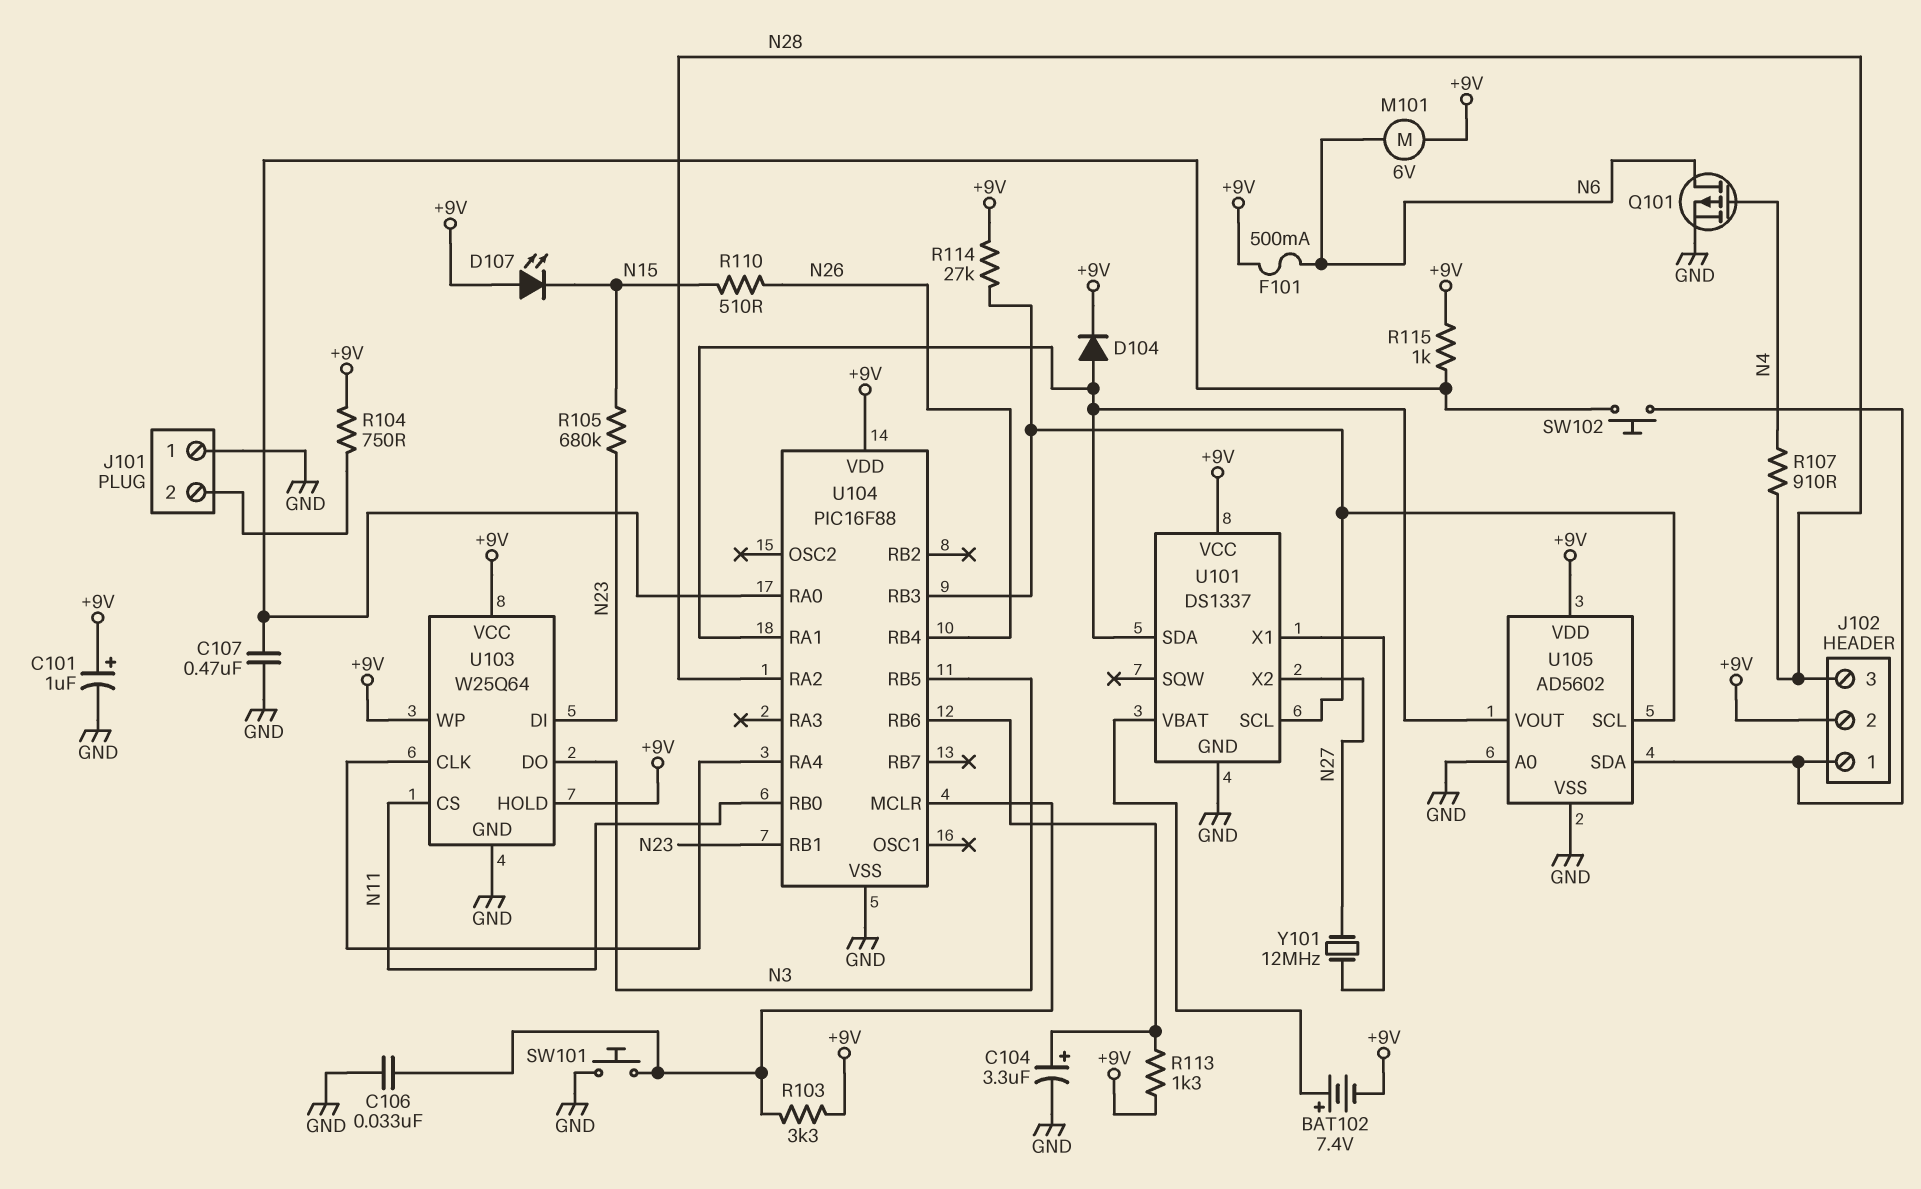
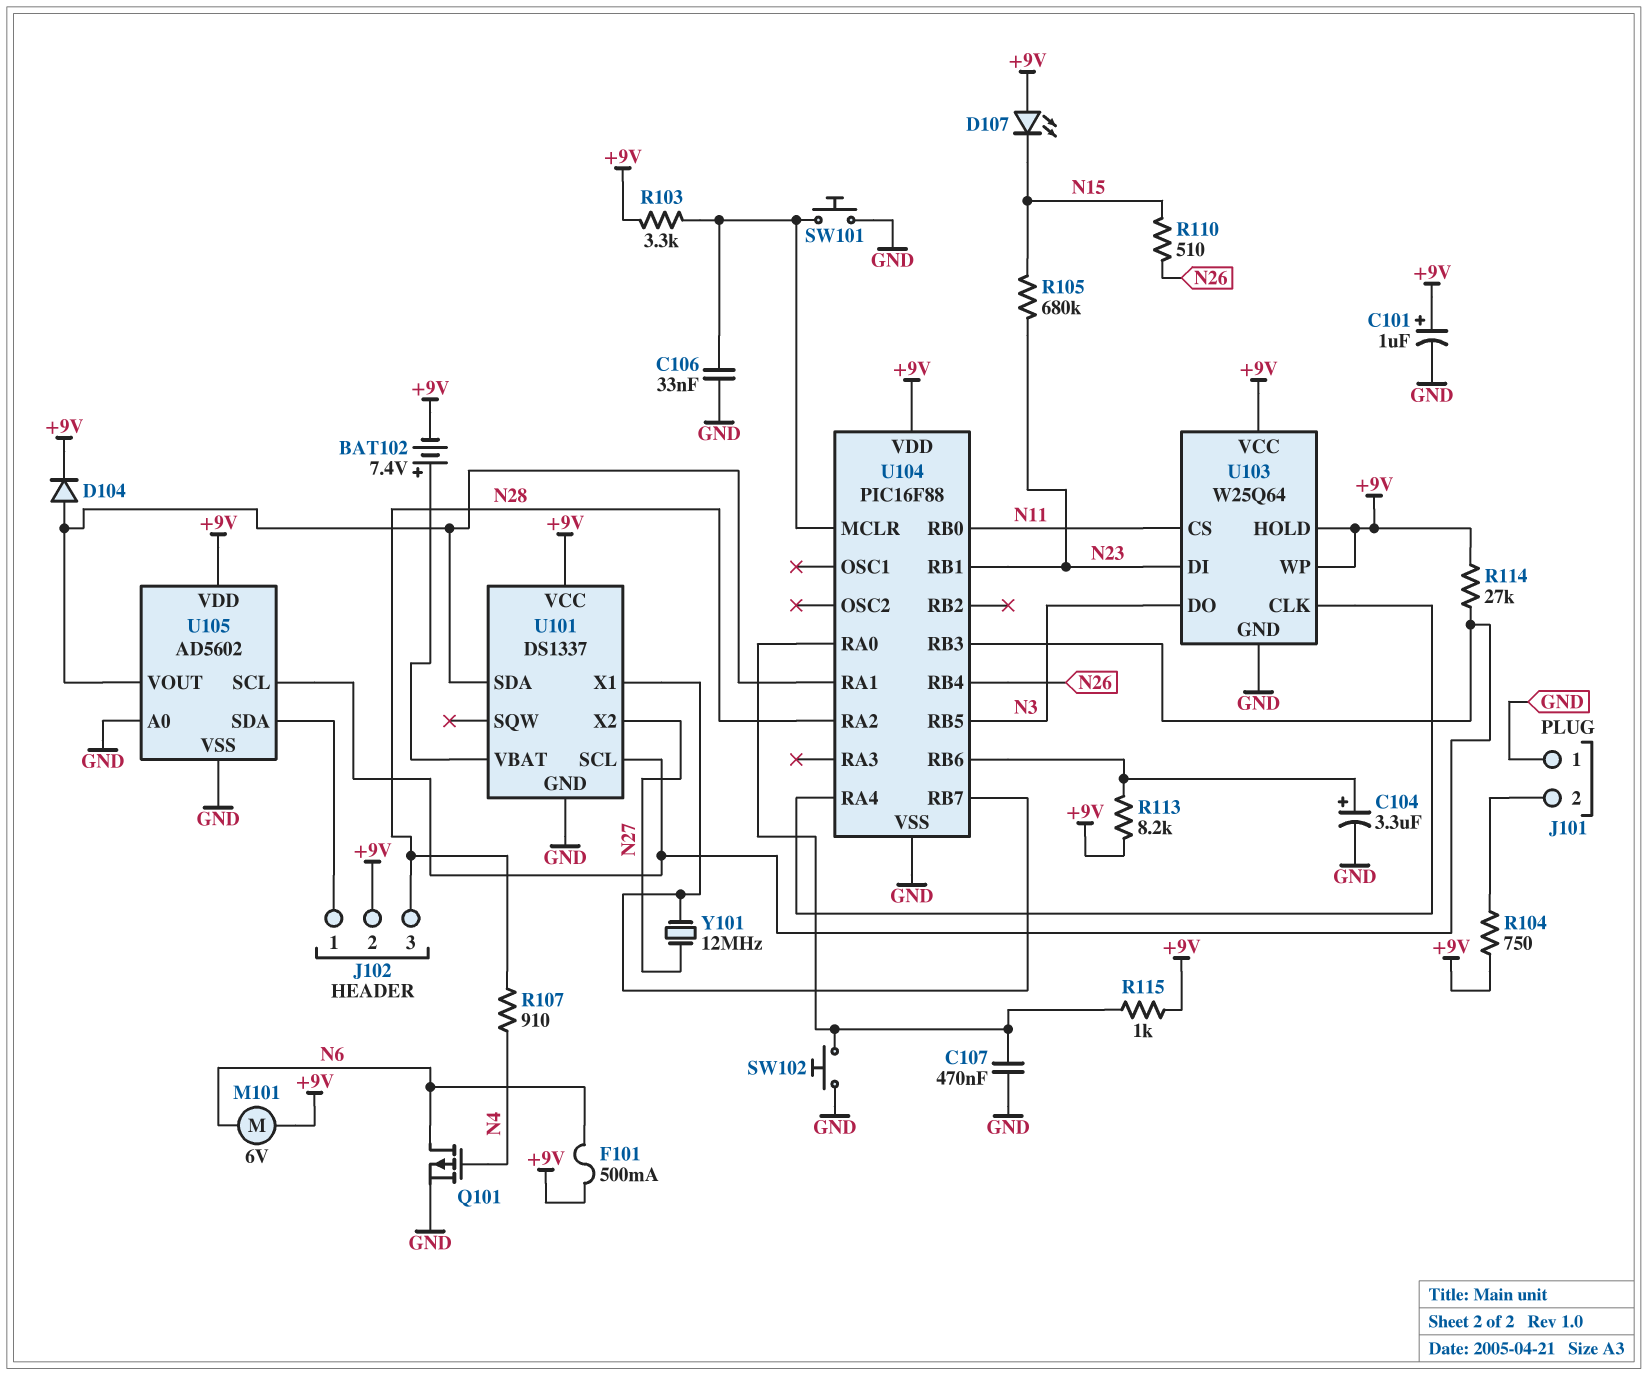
R113: 1.3k (+9V, U104/RB6) -> 8.2k (+9V, U104/RB6)
SW102: button (J102/1, U104/RA0) -> button (GND, U104/RA0)
U104 pin RB7: none -> U101/X1

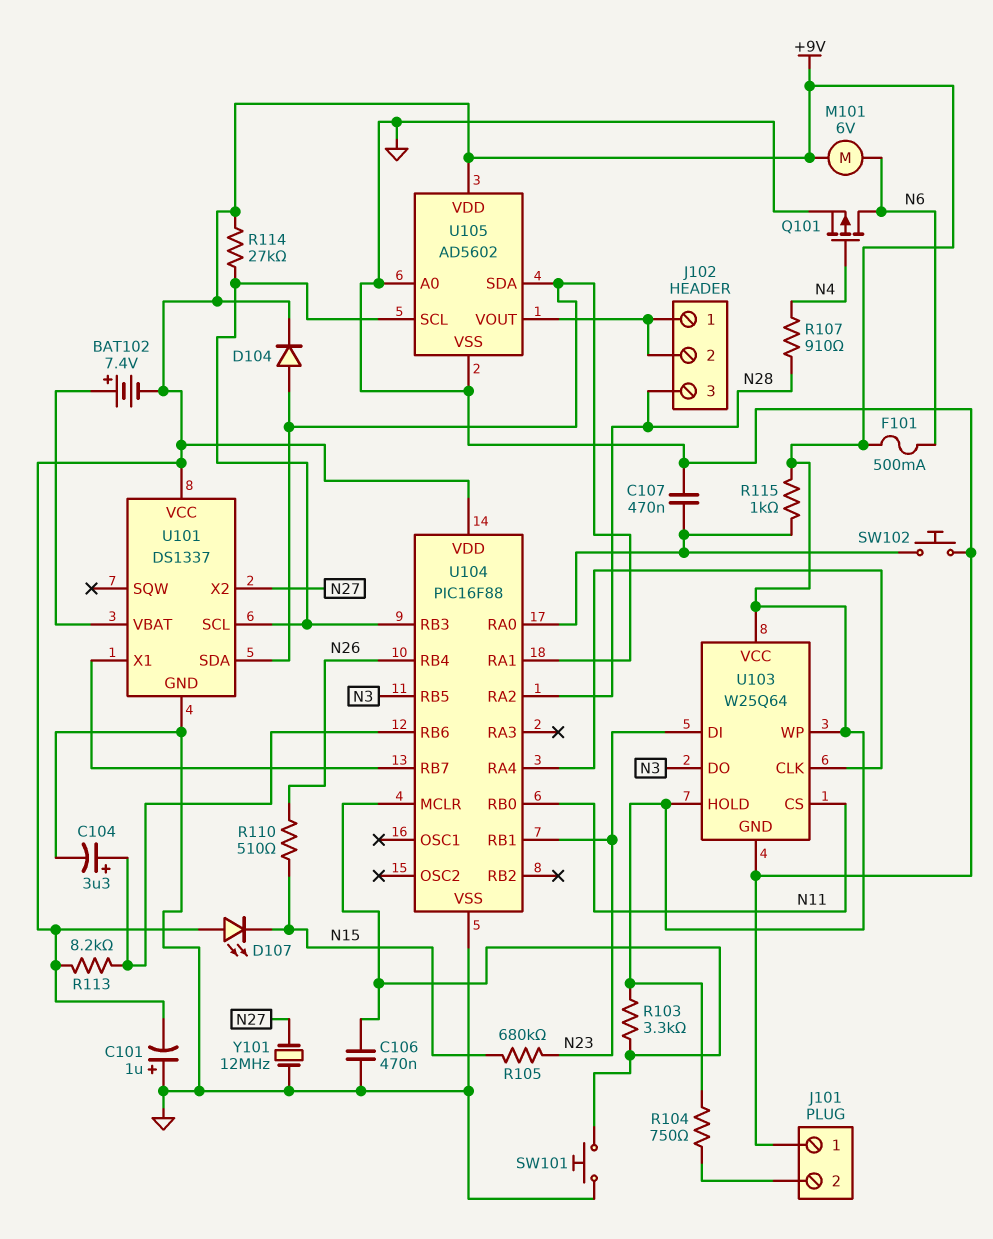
C101: 1uF (plus +9V, minus GND) -> 1uF (plus GND, minus +9V)
C106: 33nF (GND, U104/MCLR) -> 470nF (GND, U104/MCLR)
J102 pin 2: +9V -> J102/1
U105 pin SDA: J102/1 -> U101/SDA
U105 pin VOUT: U101/SDA -> J102/1
Y101: 12MHz (N27, U101/X1) -> 12MHz (GND, N27)

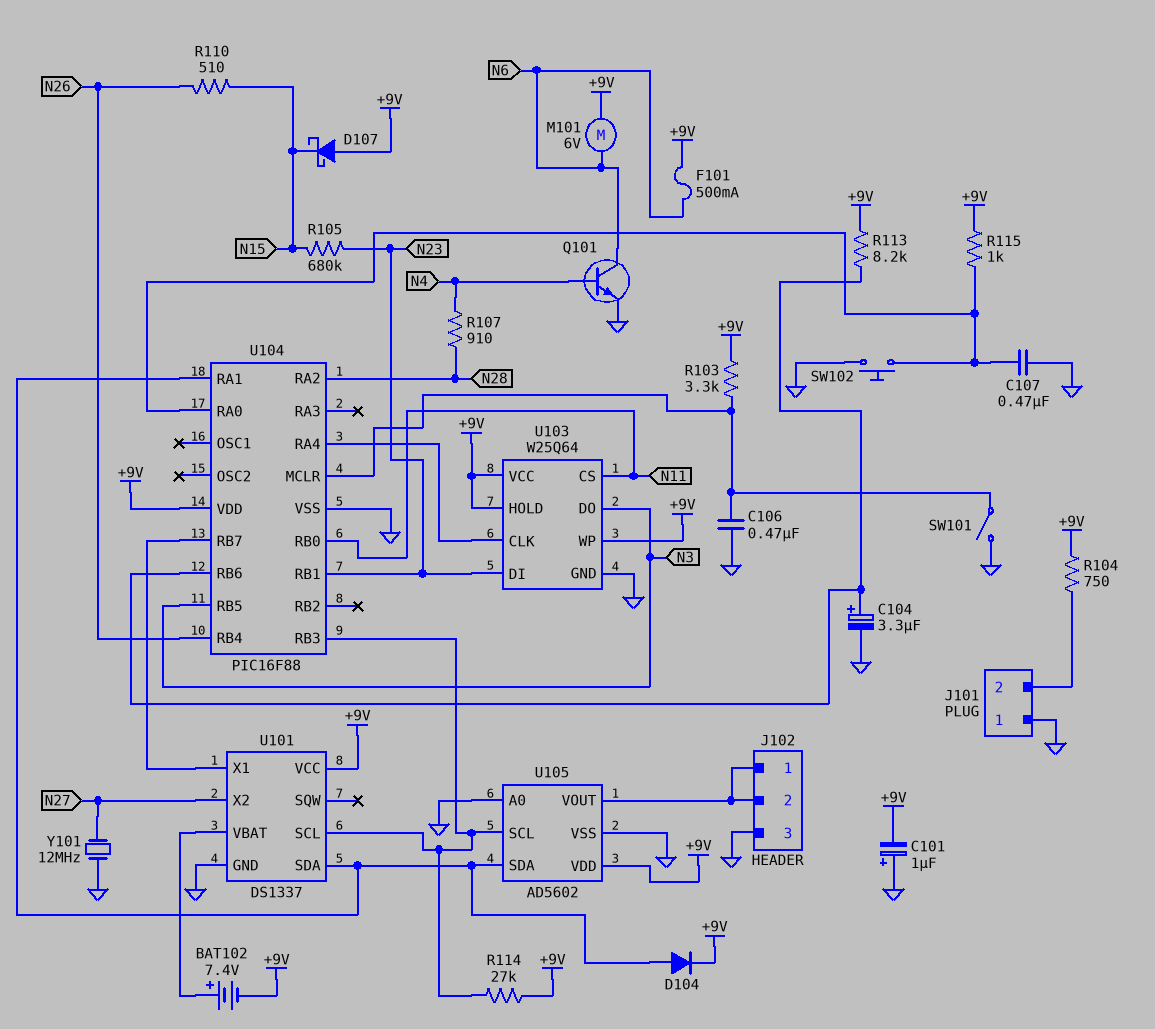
D107: LED (A +9V, K N15) -> schottky (A +9V, K N15)
J102 pin 3: N28 -> GND
Q101: PMOS (G N4, D N6, S GND) -> NPN (B N4, C N6, E GND)
SW101: button (GND, U104/MCLR) -> switch (GND, U104/MCLR)

